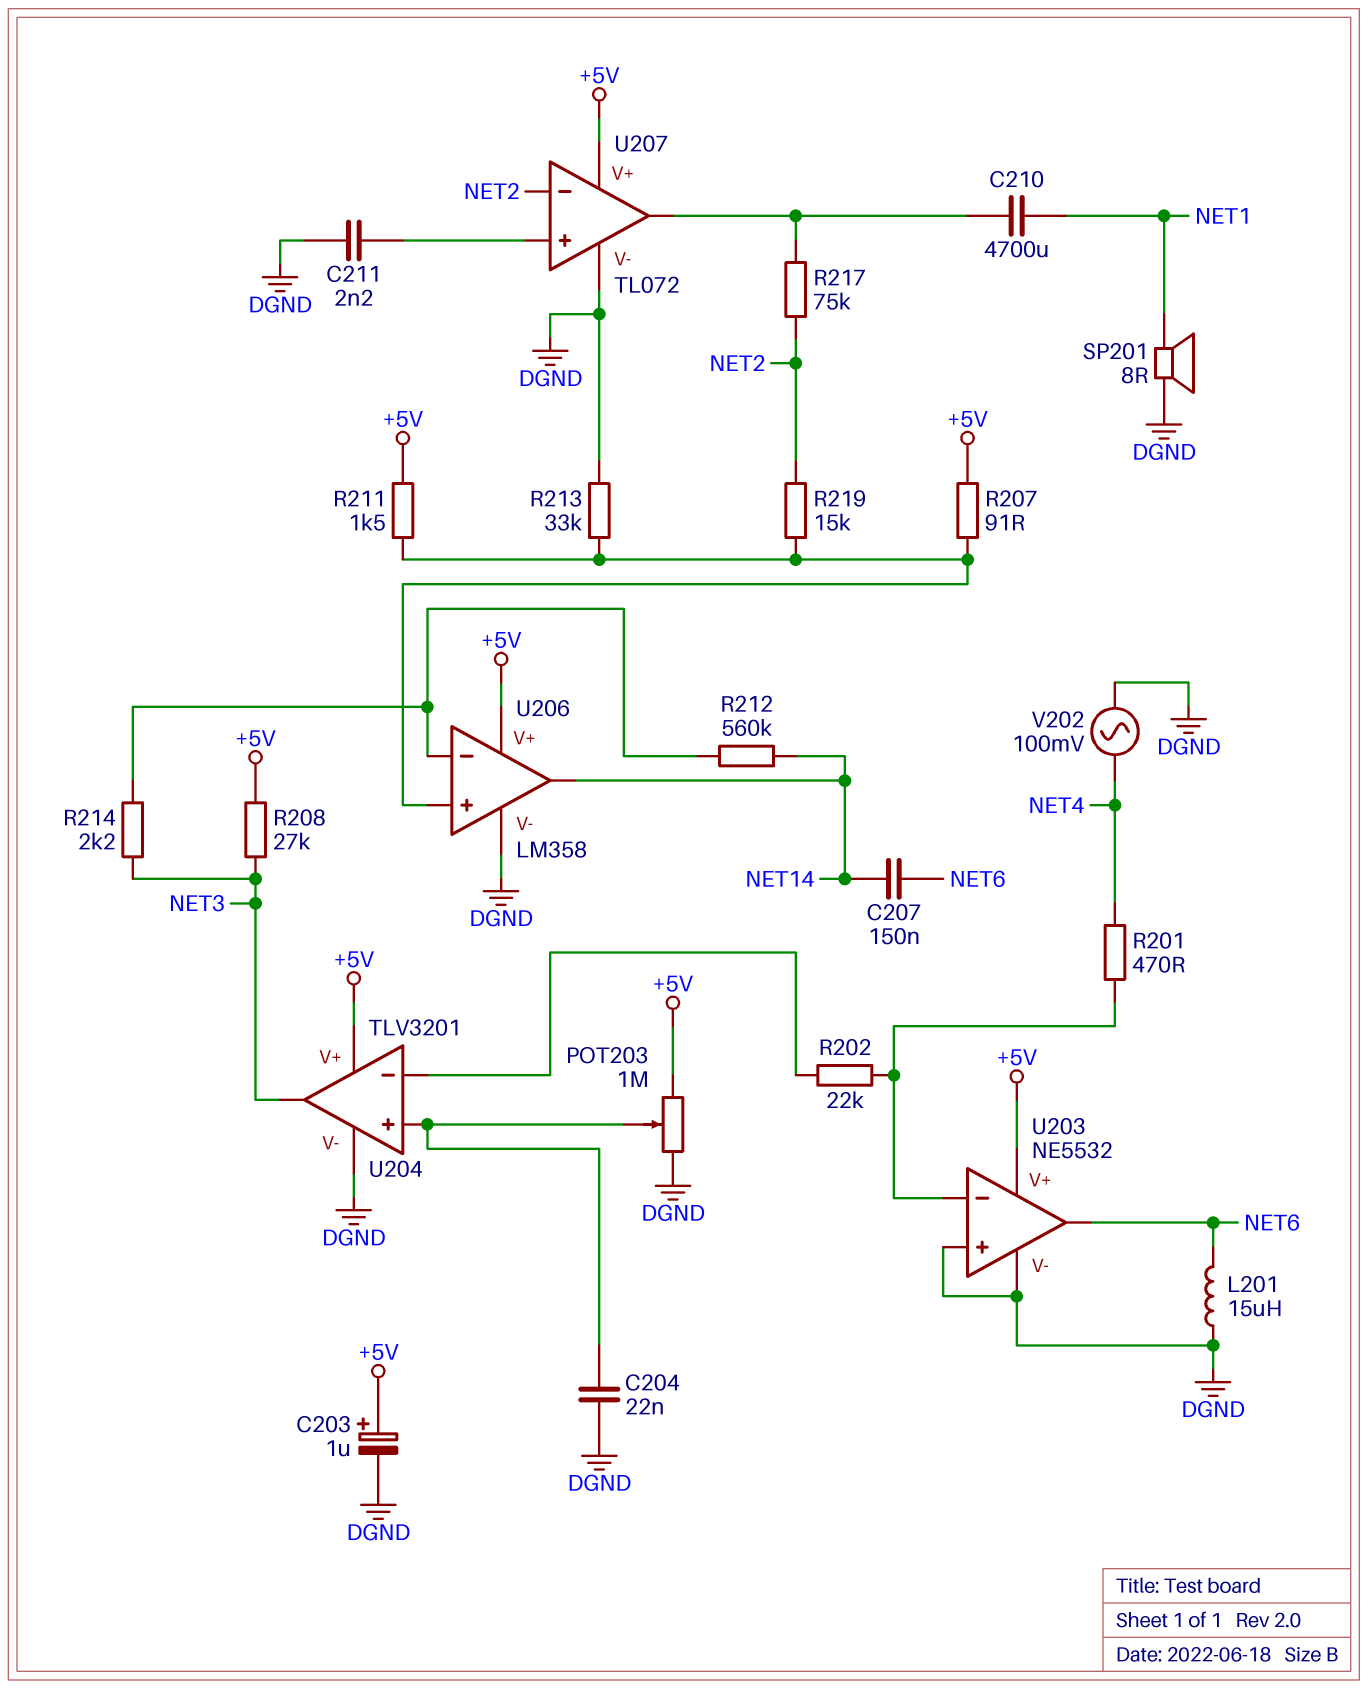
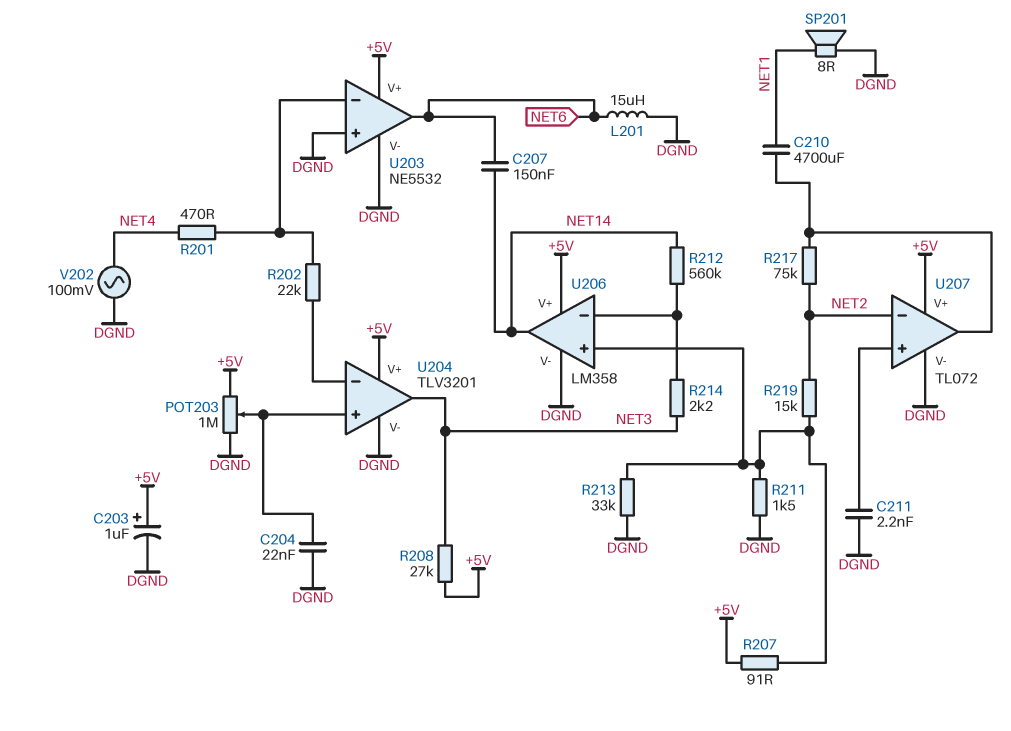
R211: 1.5k (+5V, U206/in+) -> 1.5k (DGND, U206/in+)

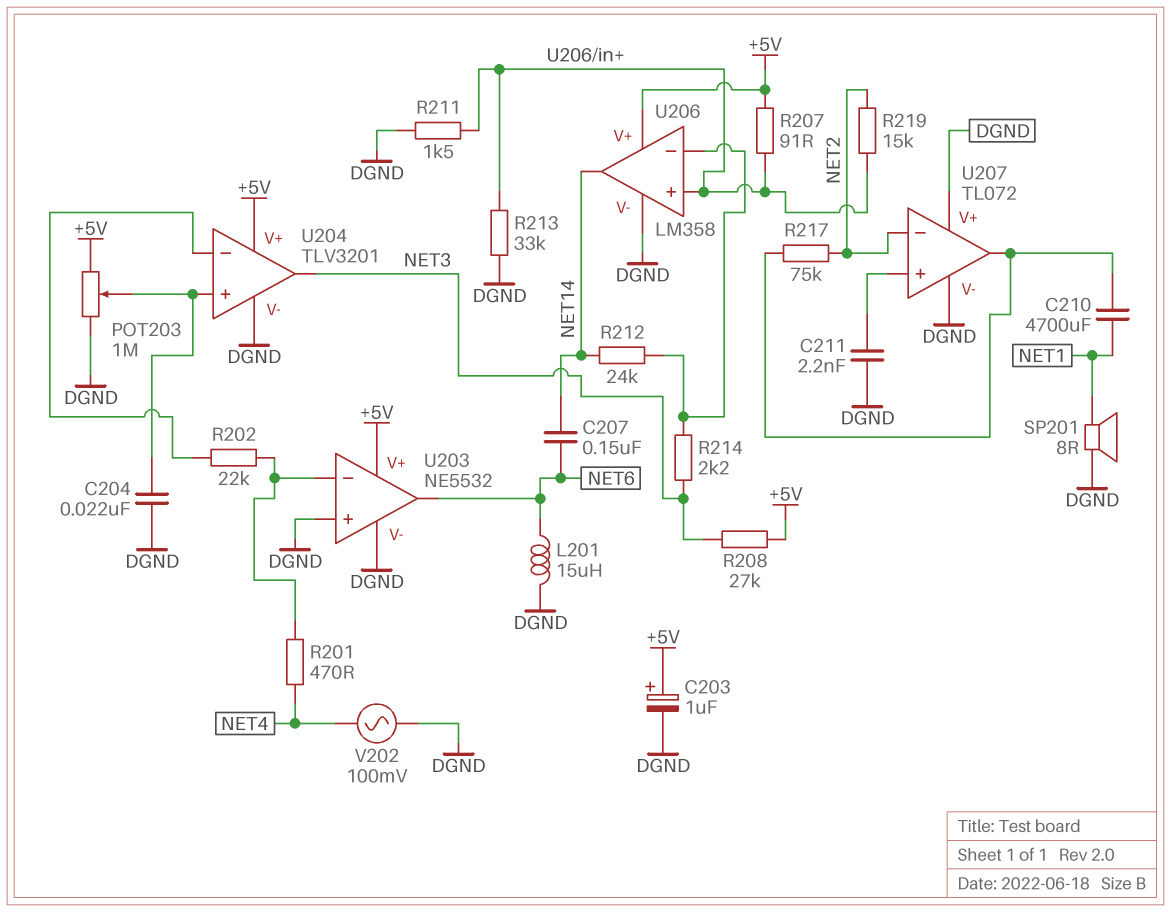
R212: 560k (NET14, U206/in-) -> 24k (NET14, U206/in-)
U207 pin V+: +5V -> DGND

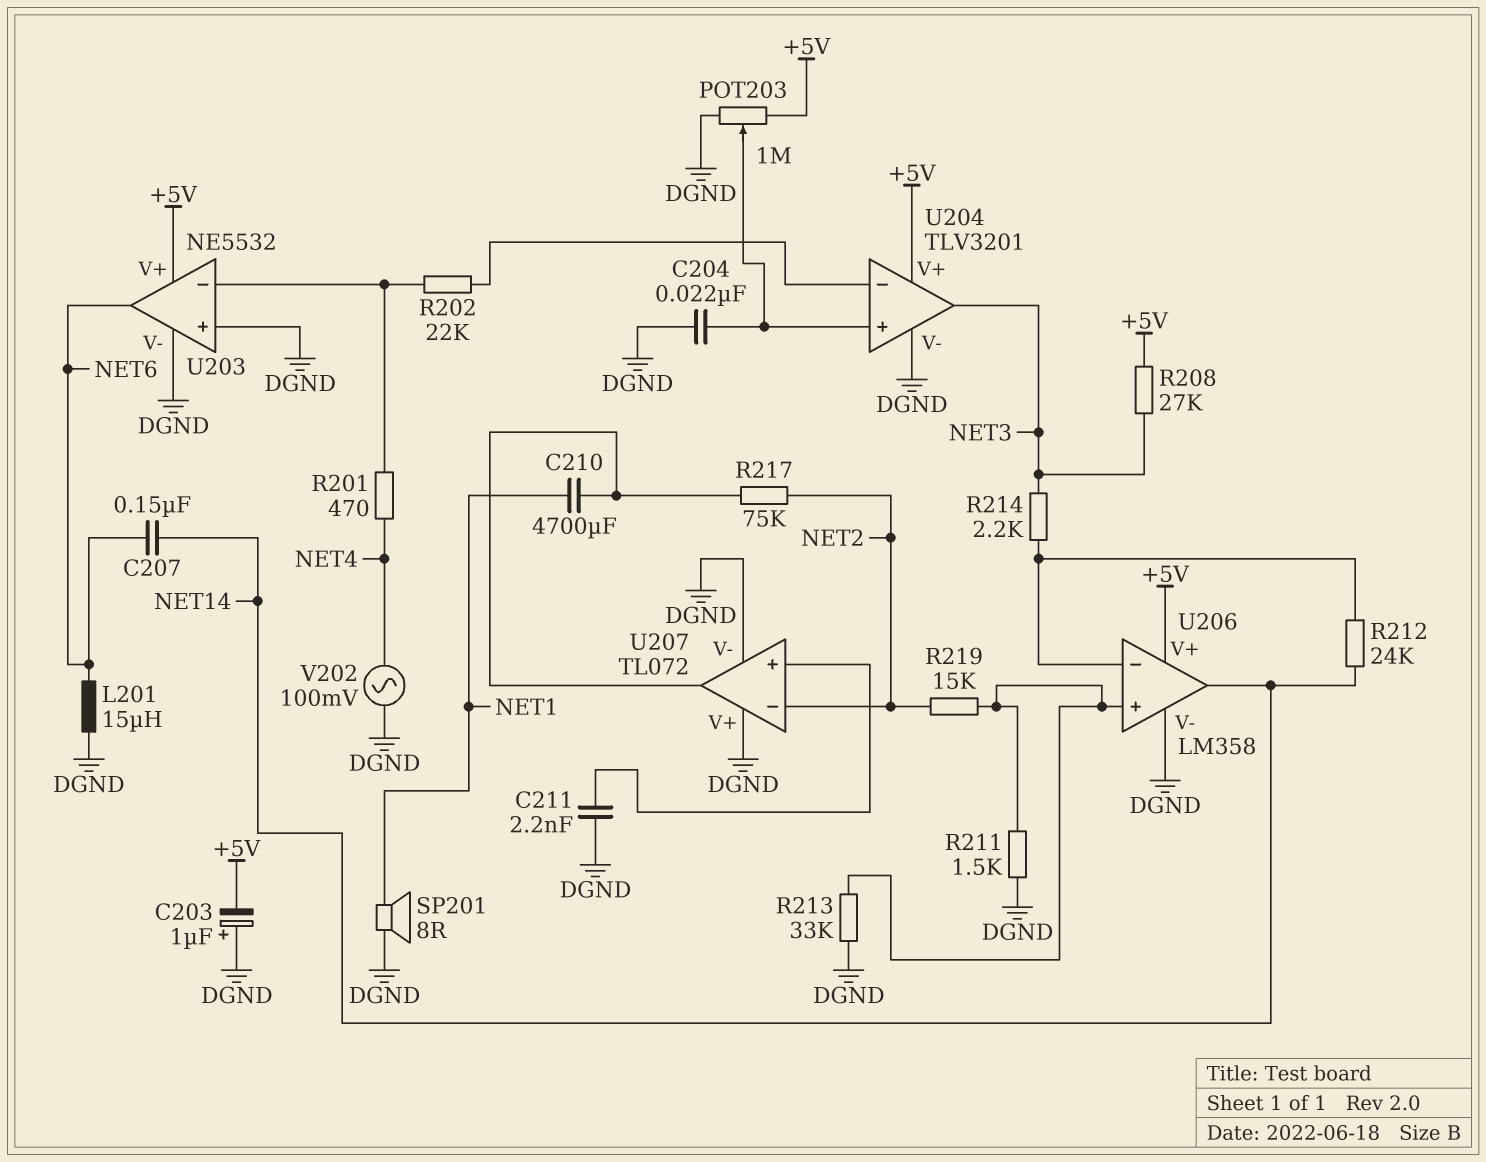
C203: 1uF (plus +5V, minus DGND) -> 1uF (plus DGND, minus +5V)
R207: 91 (+5V, U206/in+) -> none

